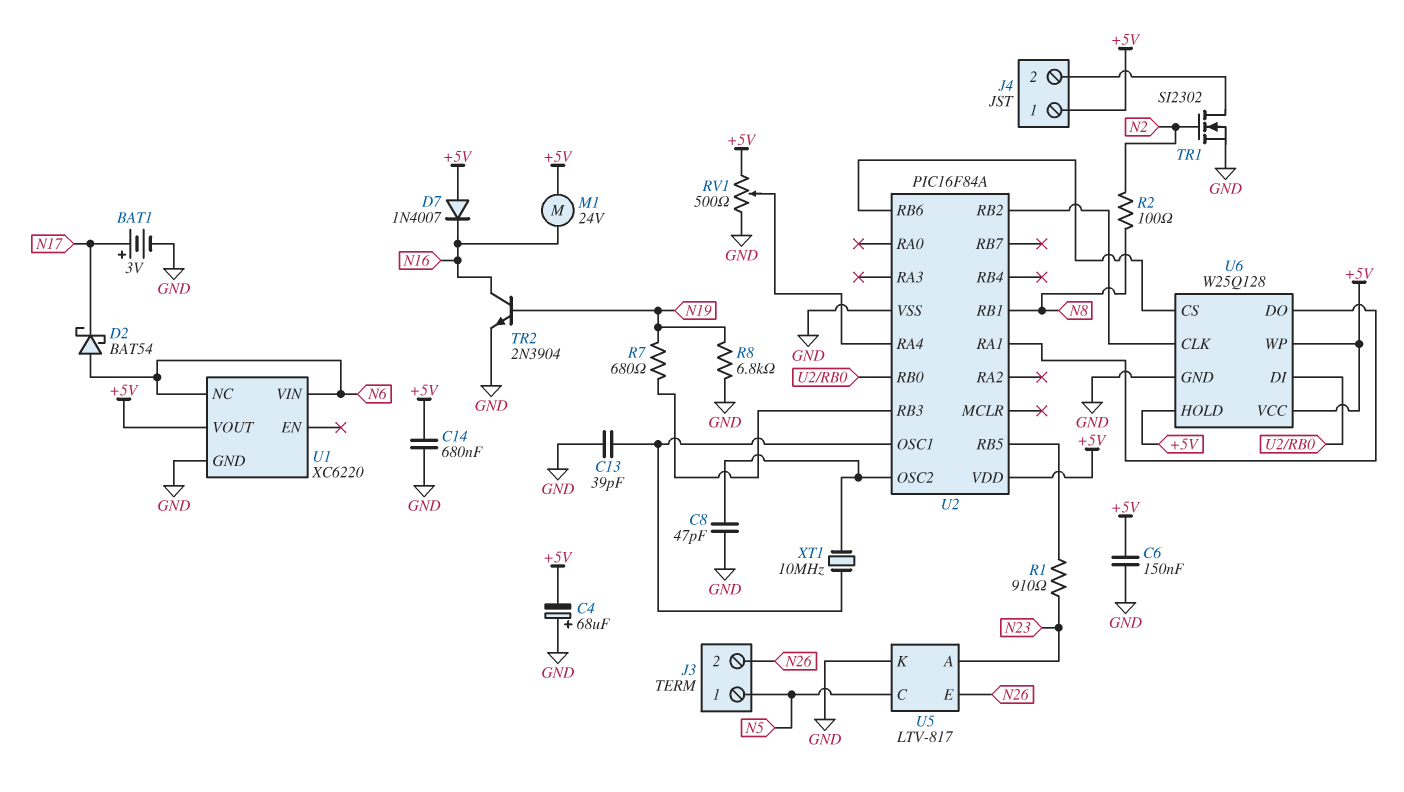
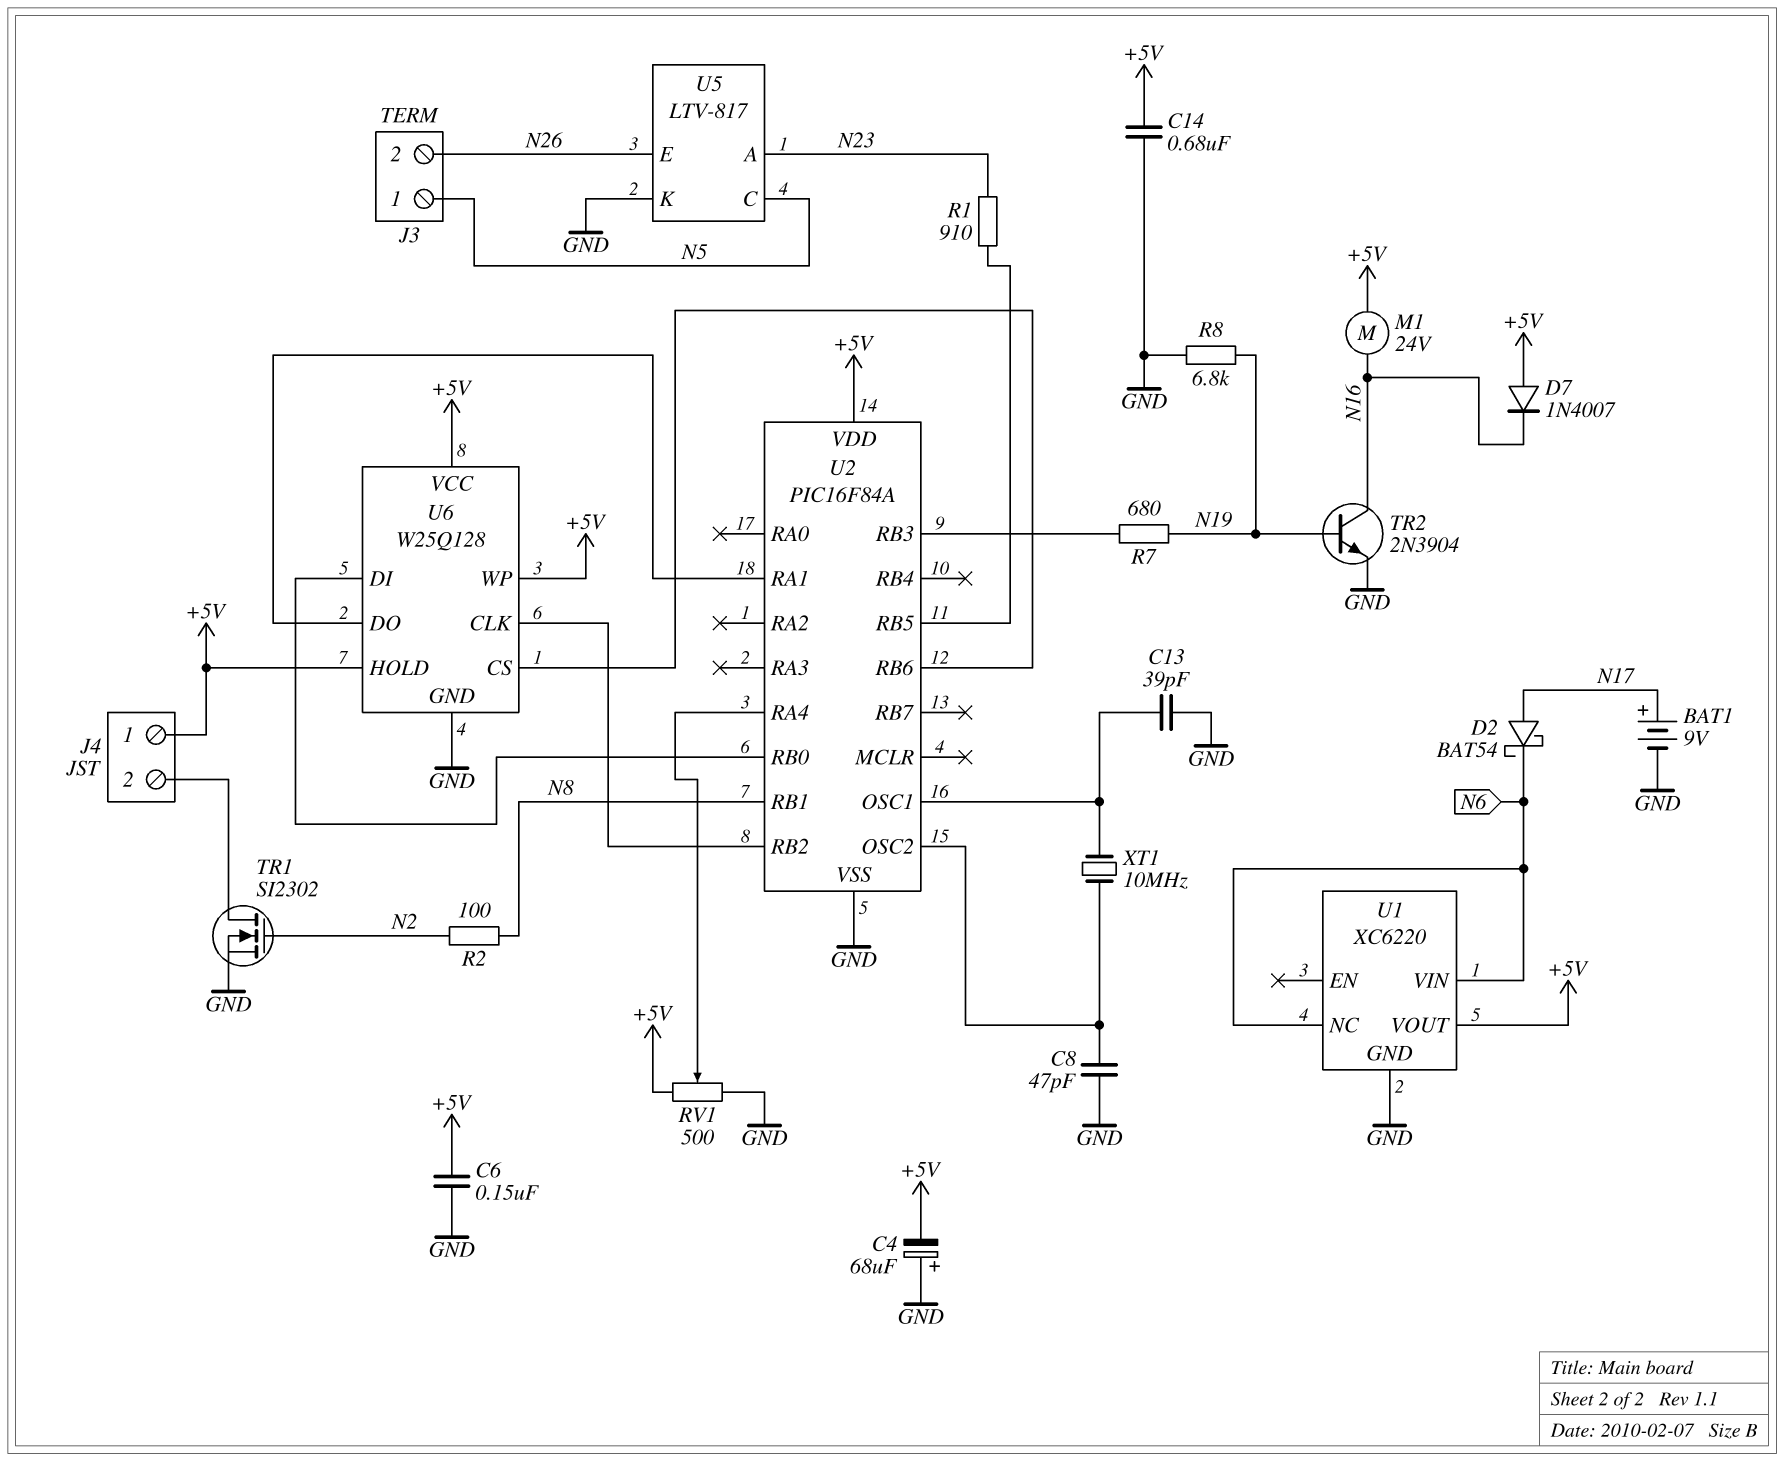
BAT1: 3V (plus N17, minus GND) -> 9V (plus N17, minus GND)
D2: schottky BAT54 (A N6, K N17) -> schottky BAT54 (A N17, K N6)

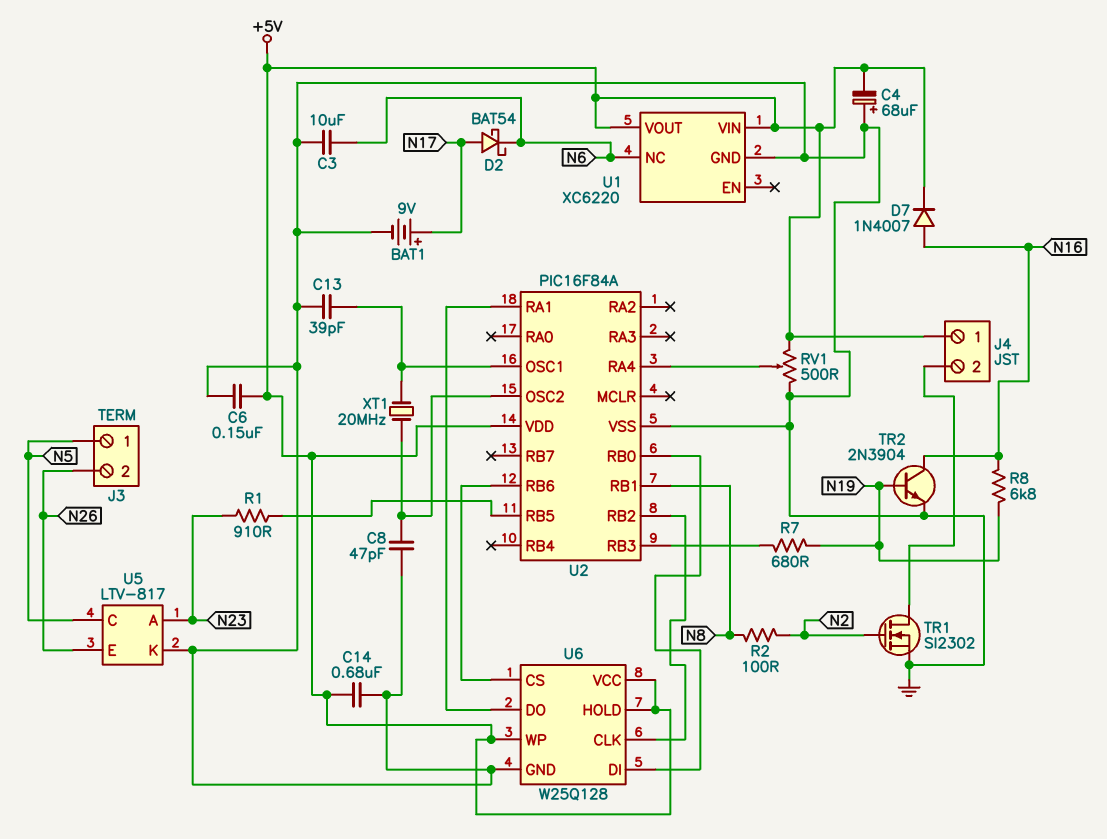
C3: none -> 10uF (GND, N6)
D7: diode 1N4007 (A +5V, K N16) -> diode 1N4007 (A N16, K +5V)
M1: motor 24V (+5V, N16) -> none
R8: 6.8k (GND, N19) -> 6.8k (N16, N19)
U1 pin VIN: N6 -> +5V
XT1: 10MHz (U2/OSC1, U2/OSC2) -> 20MHz (U2/OSC1, U2/OSC2)

